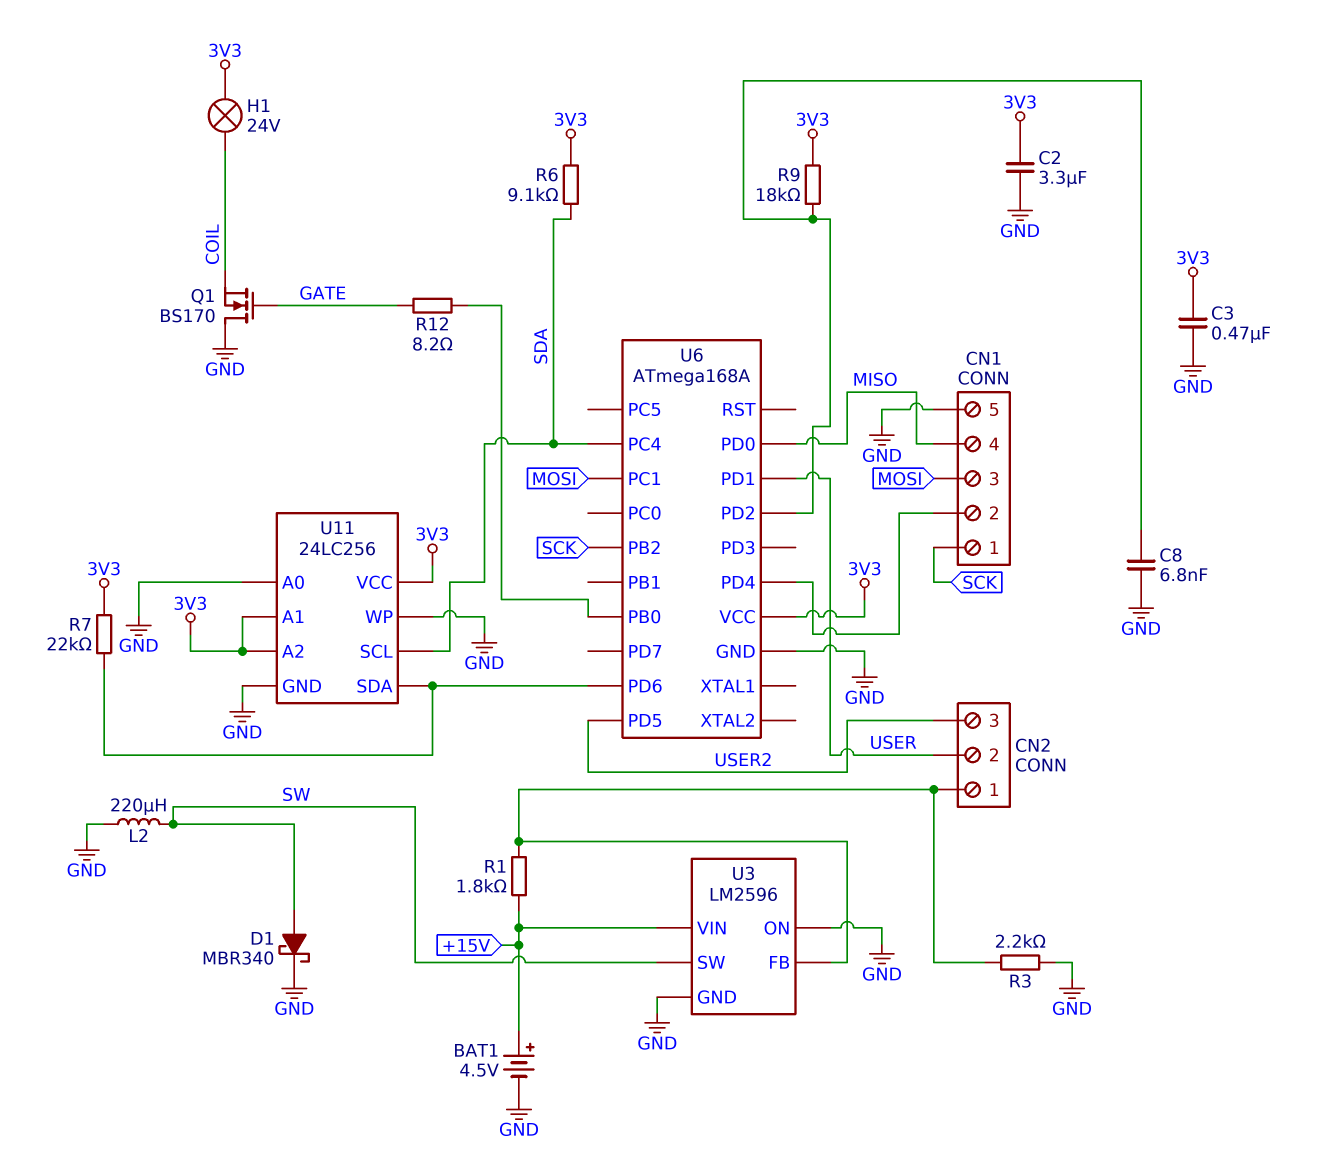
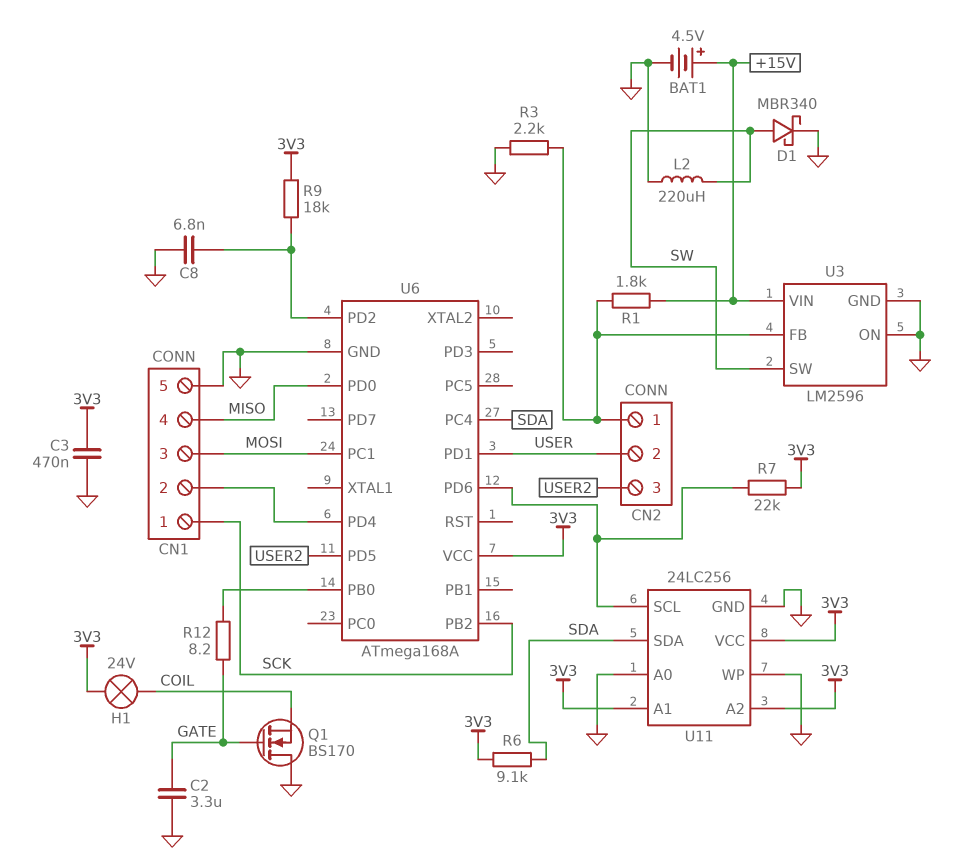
C2: 3.3uF (3V3, GND) -> 3.3uF (GATE, GND)
U11 pin SCL: SDA -> U6/PD6
U11 pin SDA: U6/PD6 -> SDA

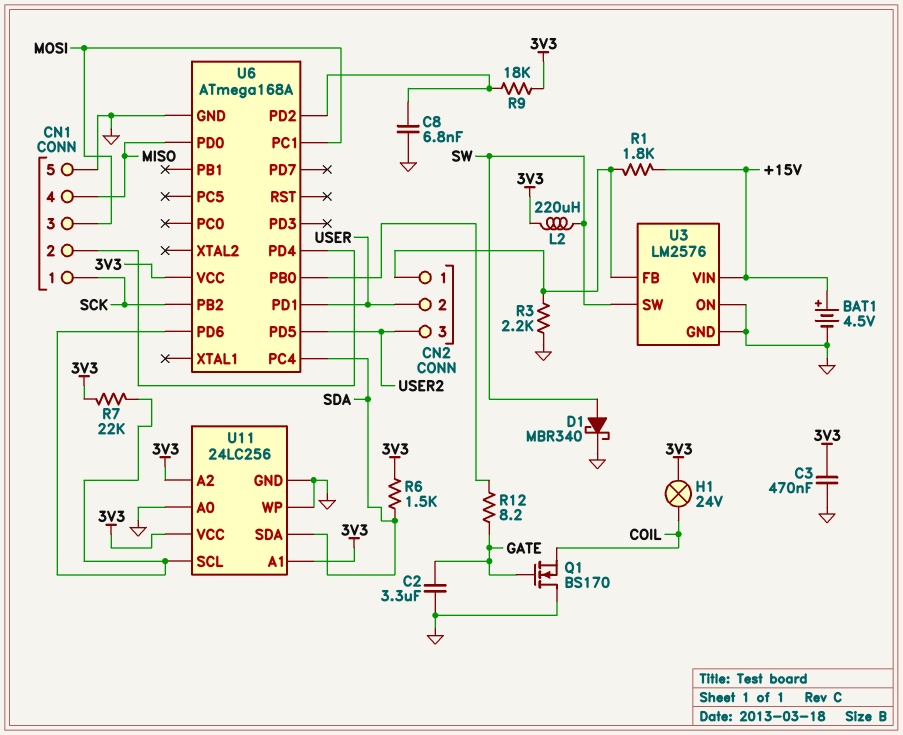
L2: 220uH (GND, SW) -> 220uH (3V3, SW)
R6: 9.1k (3V3, SDA) -> 1.5k (3V3, SDA)
U3: LM2596 -> LM2576

